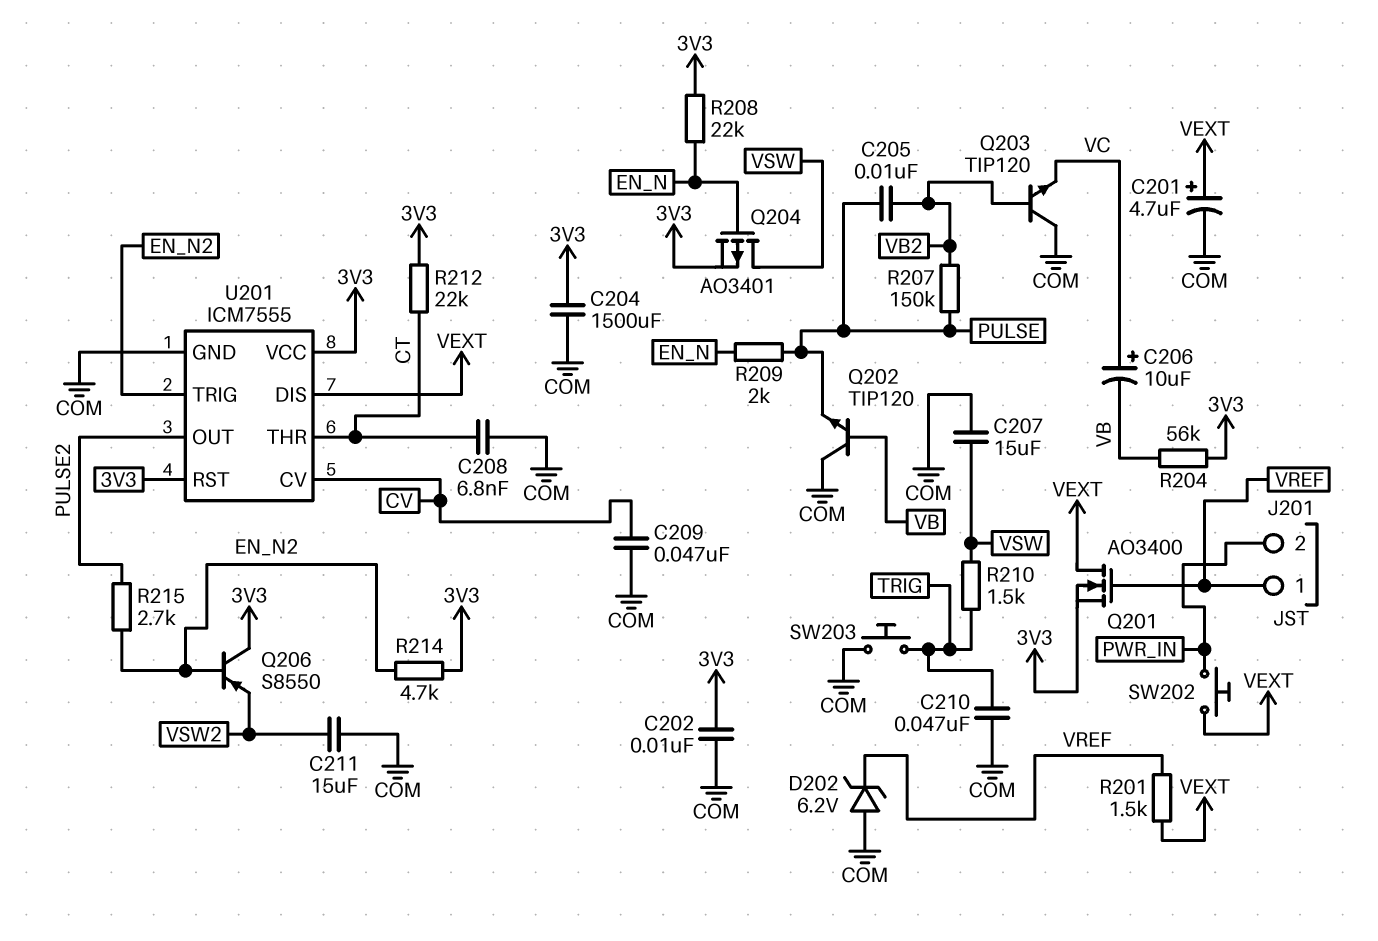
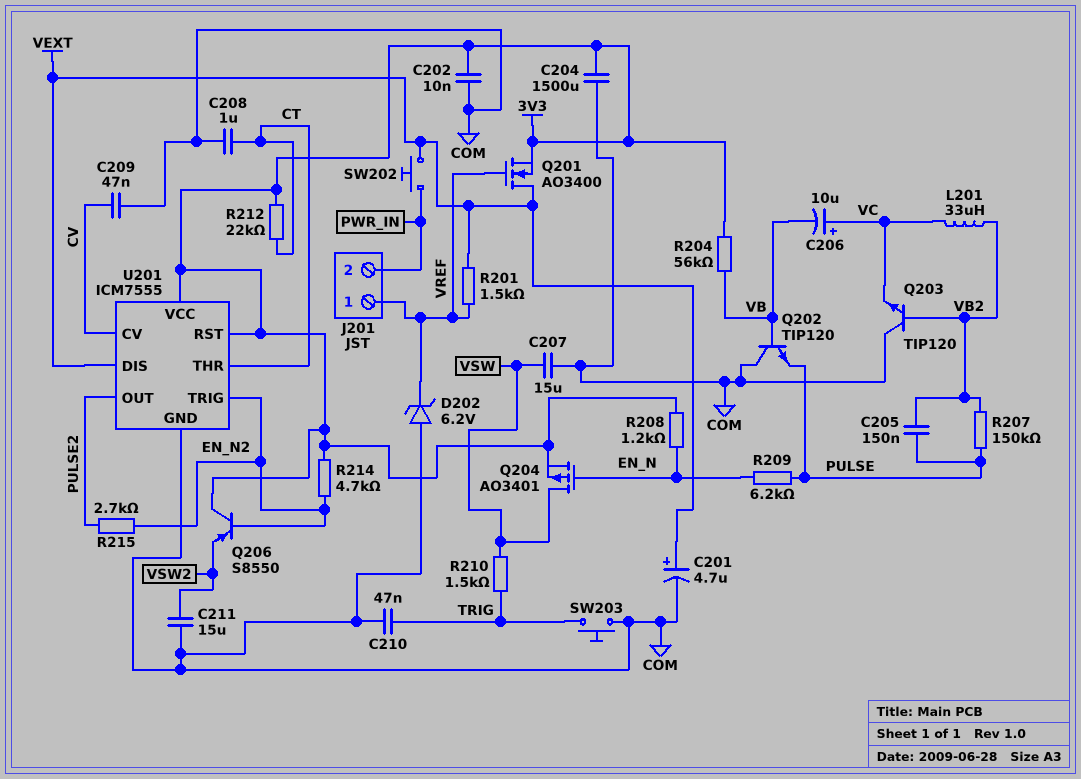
C205: 10nF (PULSE, VB2) -> 150nF (PULSE, VB2)
C208: 6.8nF (COM, CT) -> 1uF (COM, CT)
L201: none -> 33uH (VB2, VC)
R208: 22k (3V3, EN_N) -> 1.2k (3V3, EN_N)
R209: 2k (EN_N, PULSE) -> 6.2k (EN_N, PULSE)

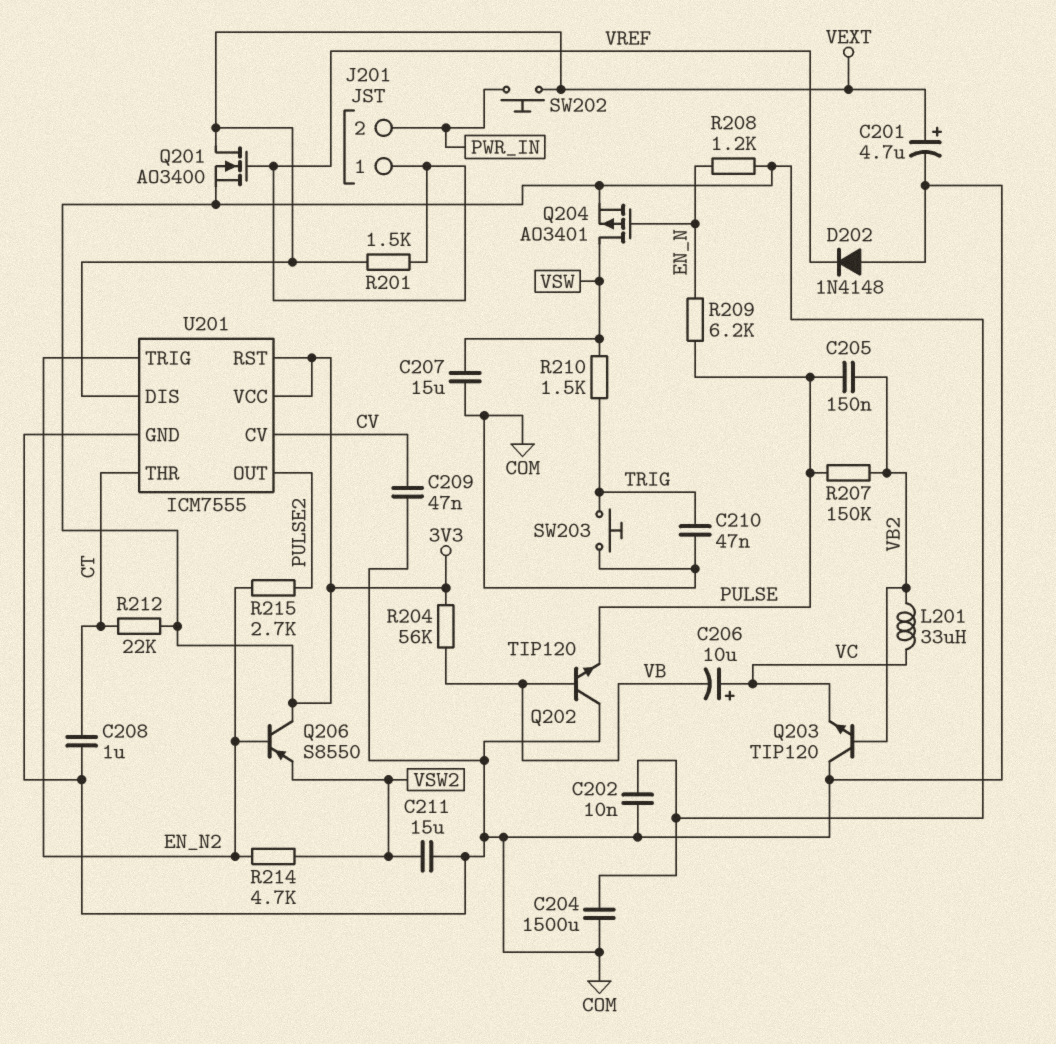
D202: zener 6.2V (A COM, K VREF) -> diode 1N4148 (A COM, K VREF)
R214: 4.7k (3V3, EN_N2) -> 4.7k (EN_N2, VSW2)

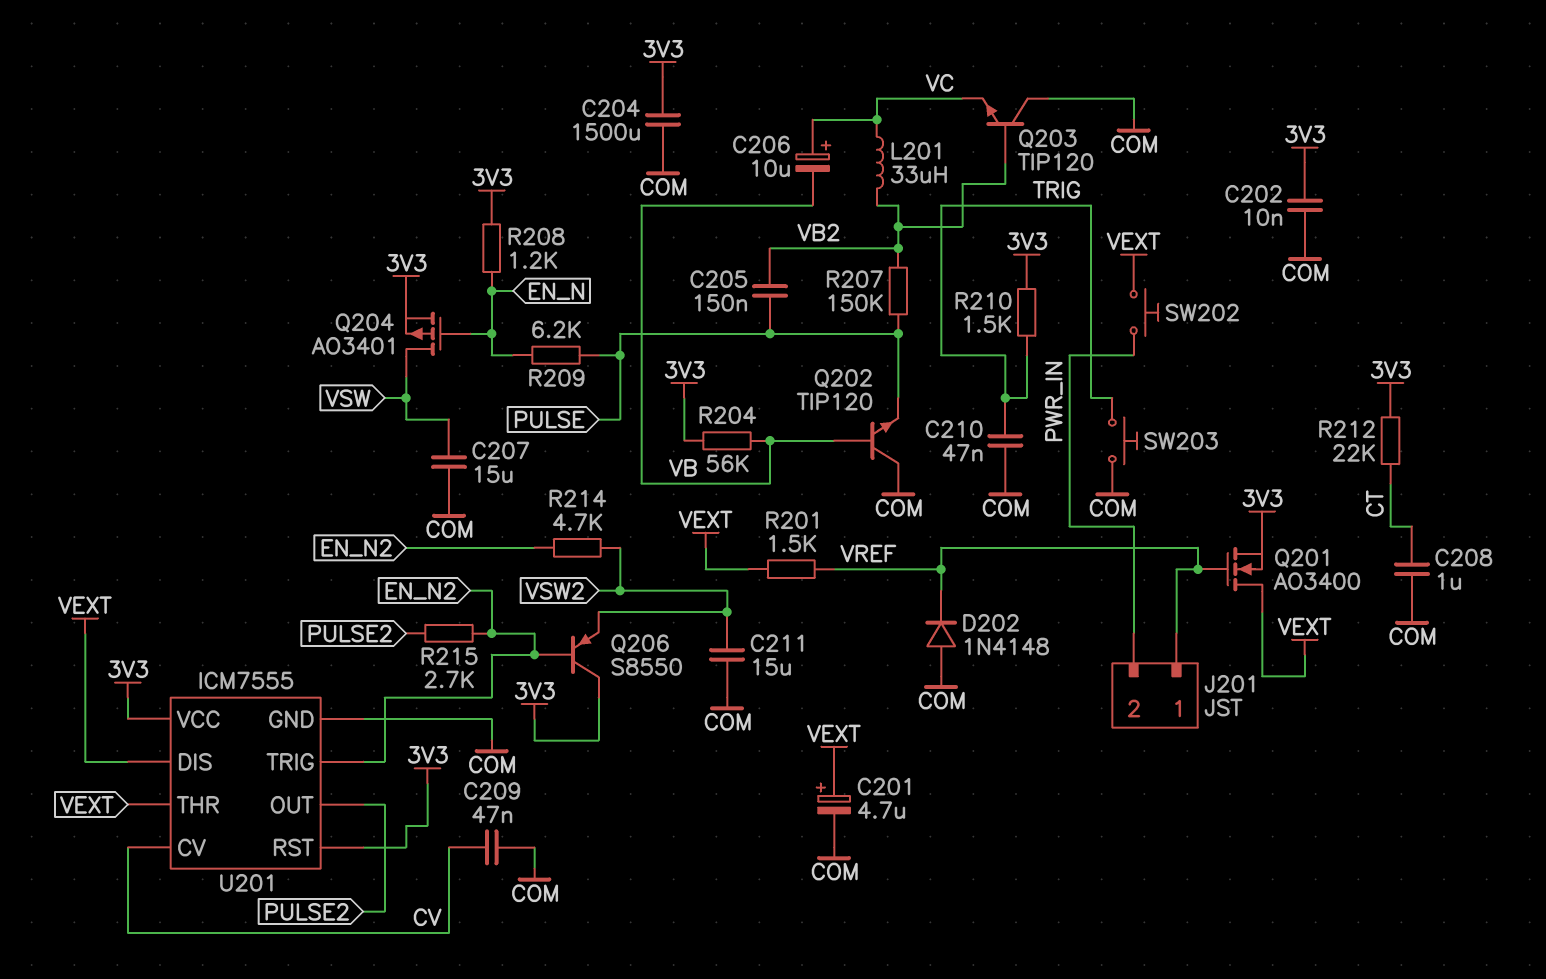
R210: 1.5k (TRIG, VSW) -> 1.5k (3V3, TRIG)
U201 pin THR: CT -> VEXT

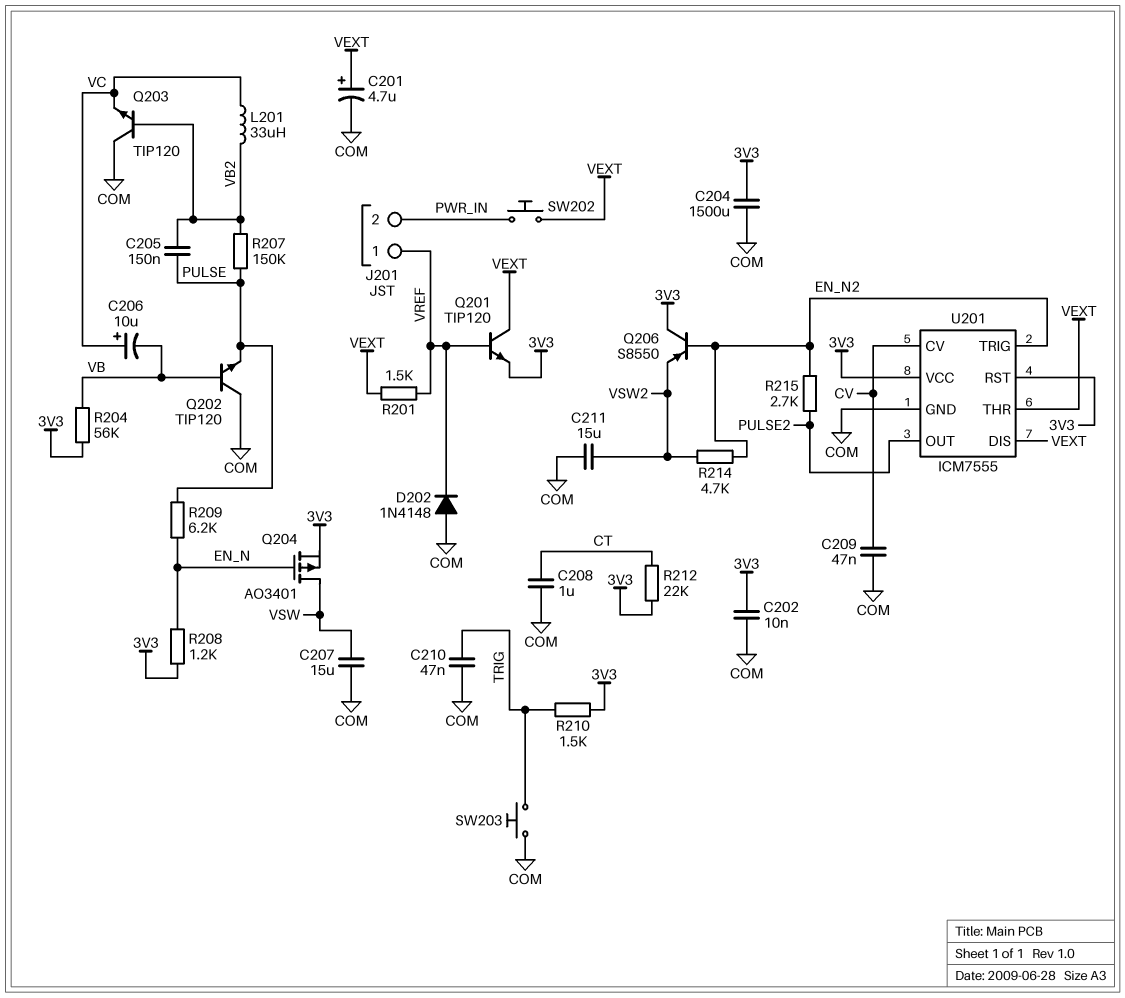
Q201: NMOS AO3400 (G VREF, D VEXT, S 3V3) -> NPN TIP120 (B VREF, C VEXT, E 3V3)

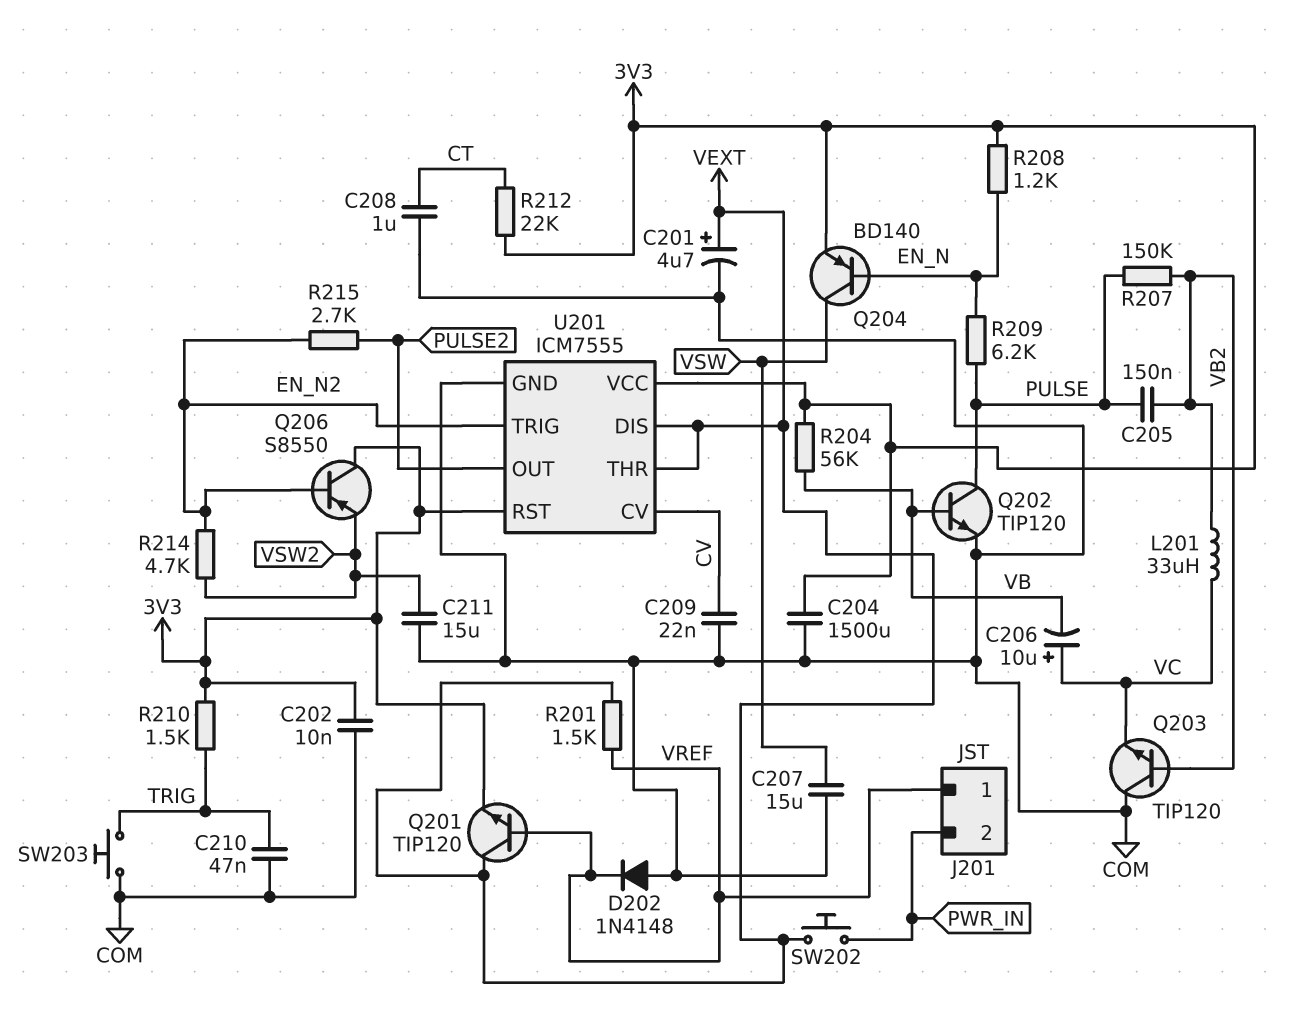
C209: 47nF (COM, CV) -> 22nF (COM, CV)
Q202: NPN TIP120 (B VB, C COM, E PULSE) -> NPN TIP120 (B VB, C PULSE, E COM)
Q204: PMOS AO3401 (G EN_N, D VSW, S 3V3) -> PNP BD140 (B EN_N, C VSW, E 3V3)

